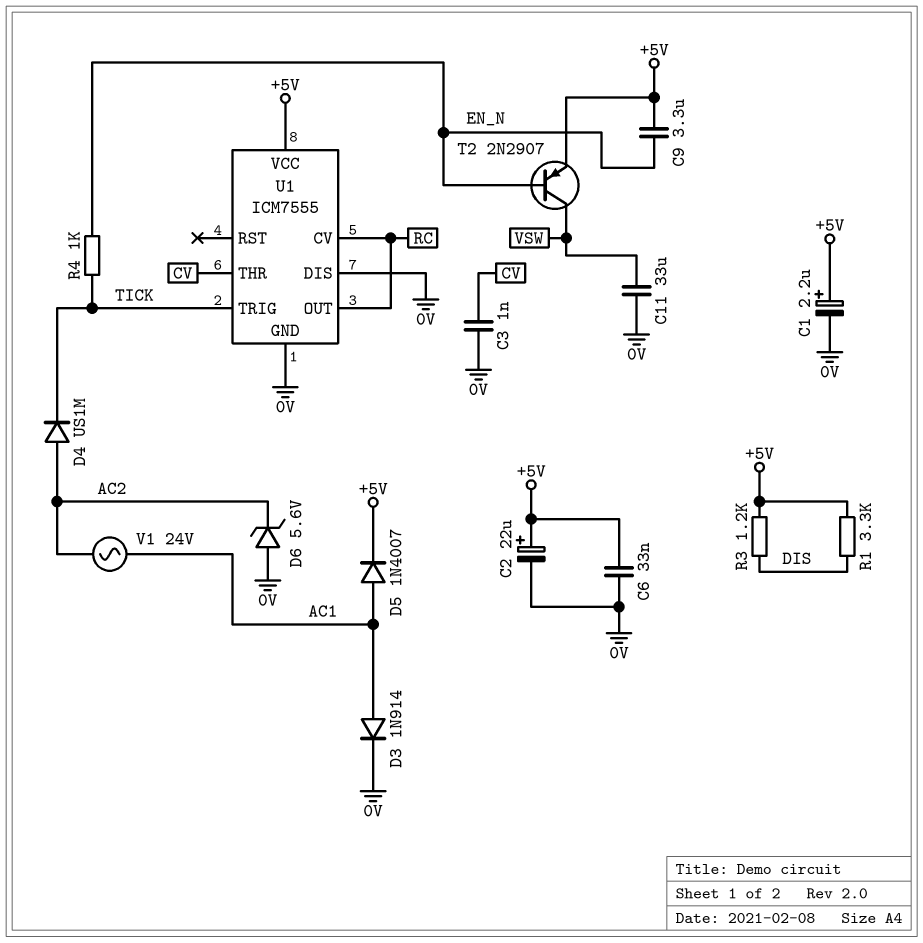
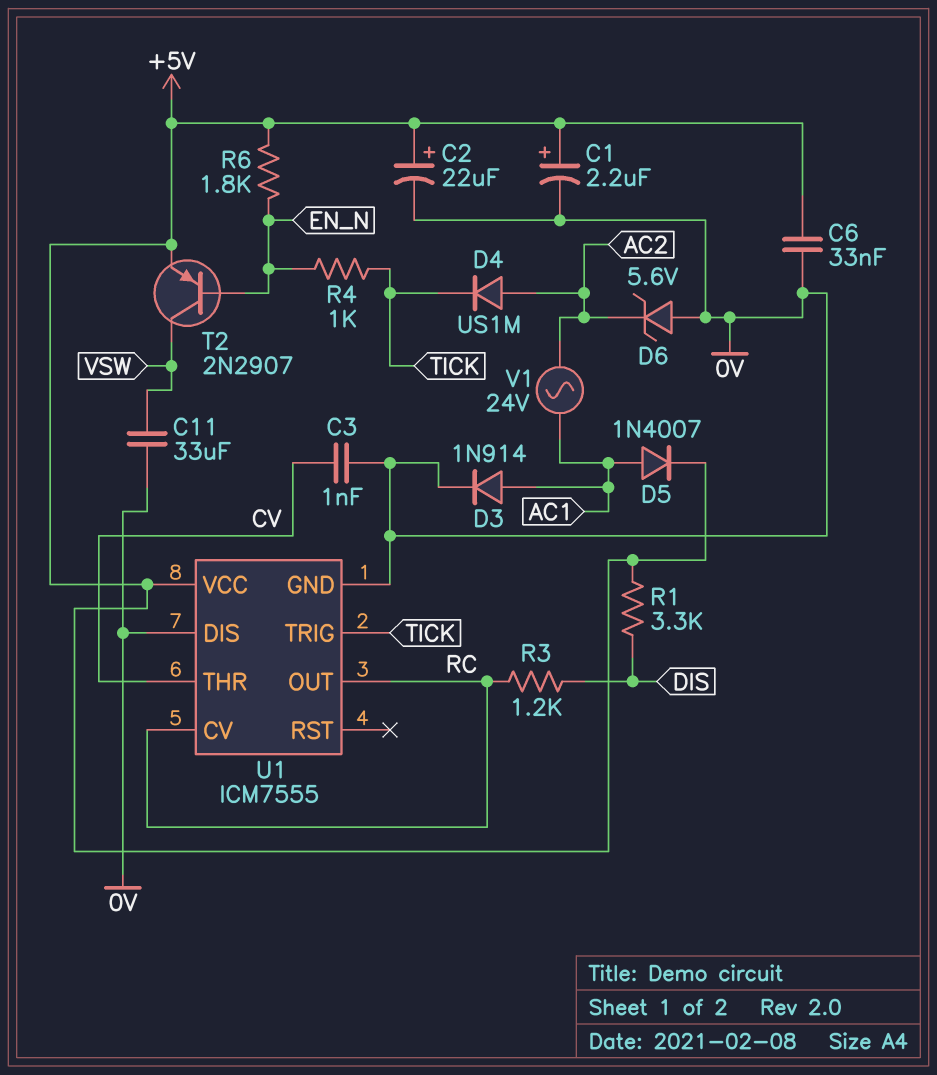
C9: 3.3uF (+5V, EN_N) -> none
R3: 1.2k (+5V, DIS) -> 1.2k (DIS, RC)
R6: none -> 1.8k (+5V, EN_N)

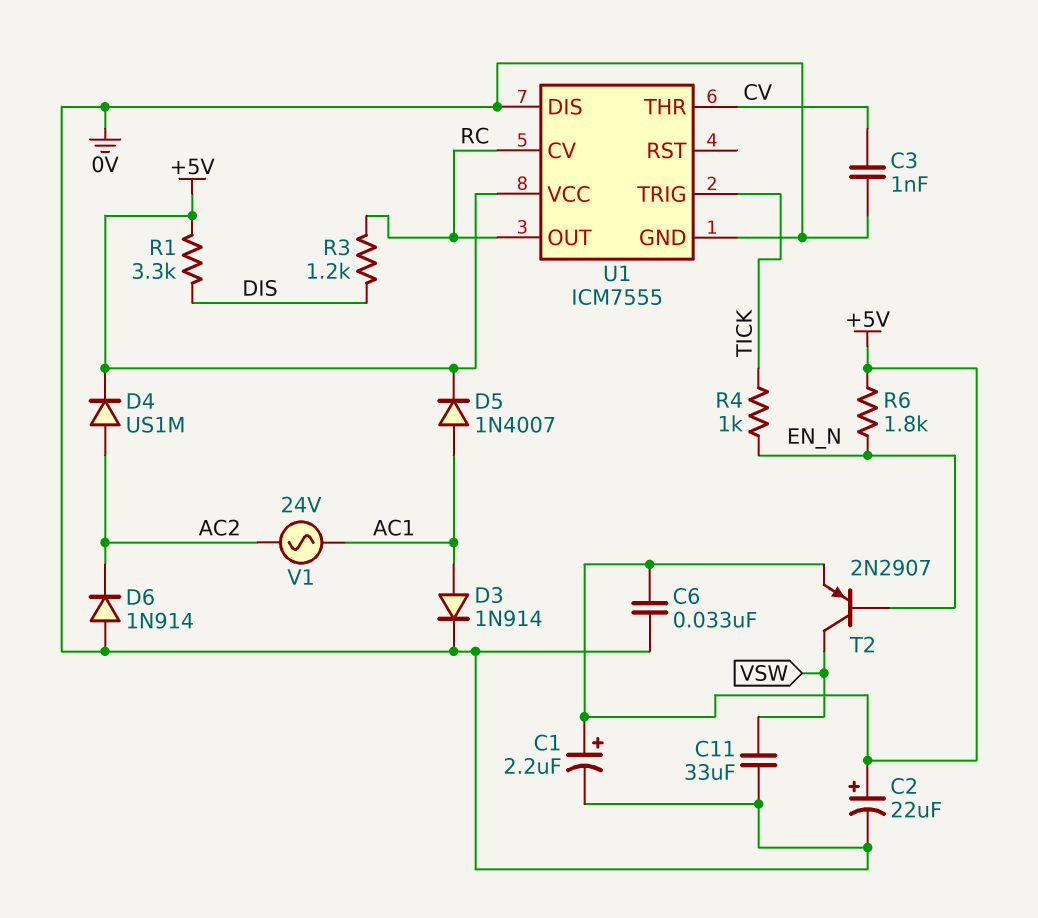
D4: diode US1M (A AC2, K TICK) -> diode US1M (A AC2, K +5V)
D6: zener 5.6V (A 0V, K AC2) -> diode 1N914 (A 0V, K AC2)

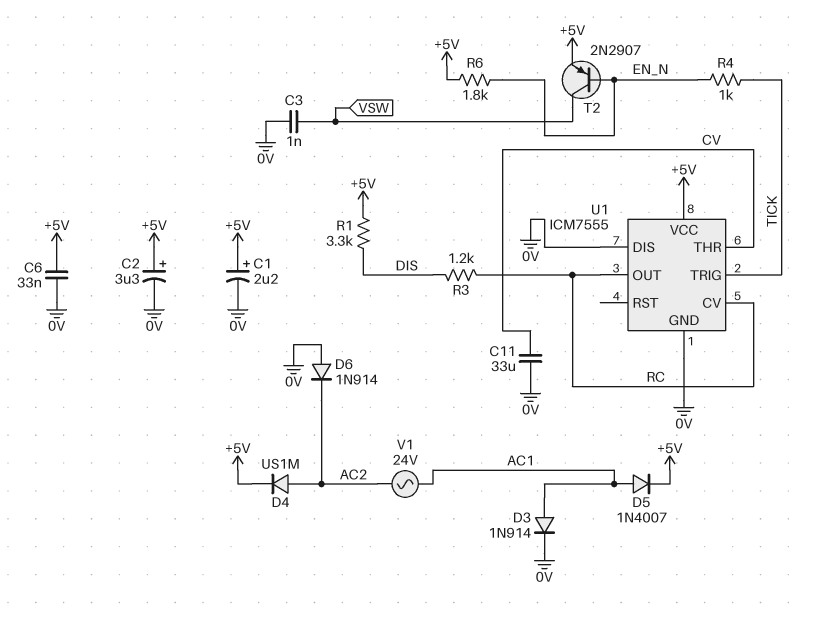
C2: 22uF (plus +5V, minus 0V) -> 3.3uF (plus +5V, minus 0V)
C3: 1nF (0V, CV) -> 1nF (0V, VSW)
C11: 33uF (0V, VSW) -> 33uF (0V, CV)

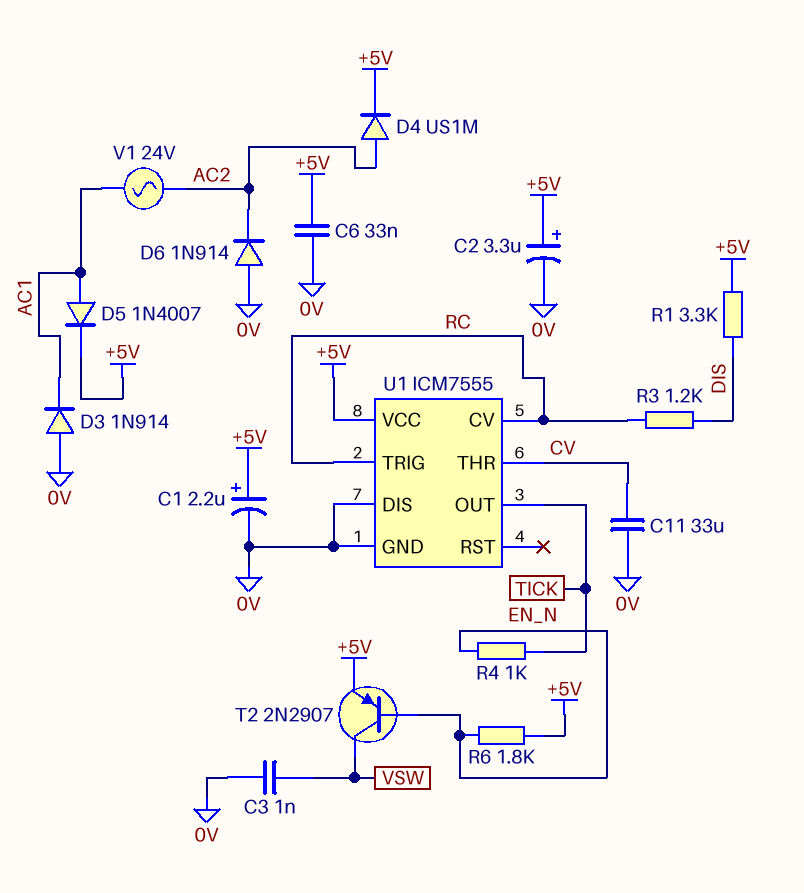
D3: diode 1N914 (A AC1, K 0V) -> diode 1N914 (A 0V, K AC1)
U1 pin OUT: RC -> TICK
U1 pin TRIG: TICK -> RC

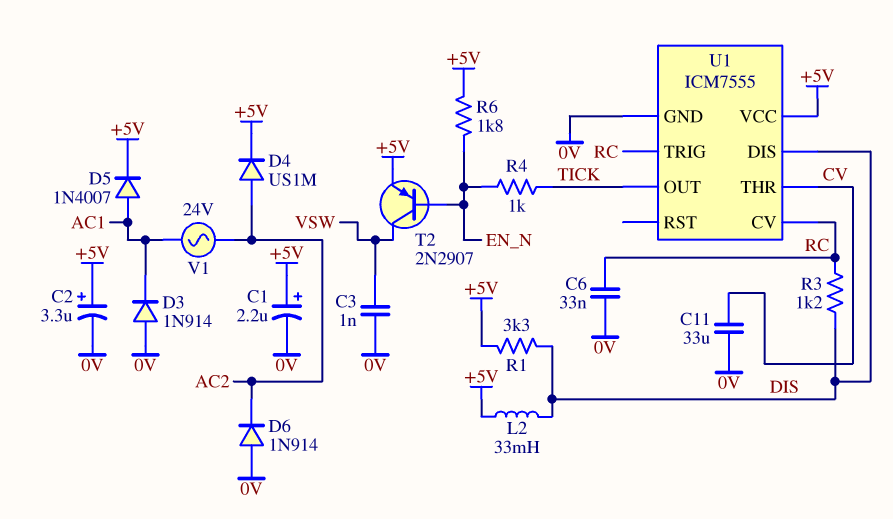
C6: 33nF (+5V, 0V) -> 33nF (0V, RC)
L2: none -> 33mH (+5V, DIS)
U1 pin DIS: 0V -> DIS

